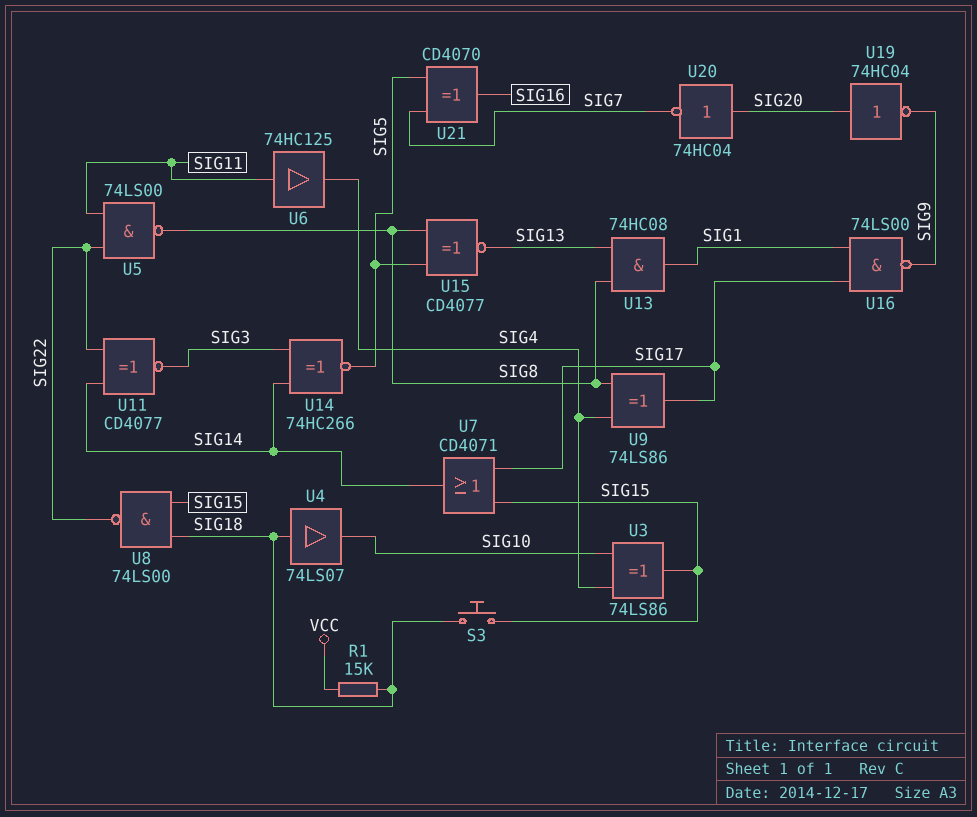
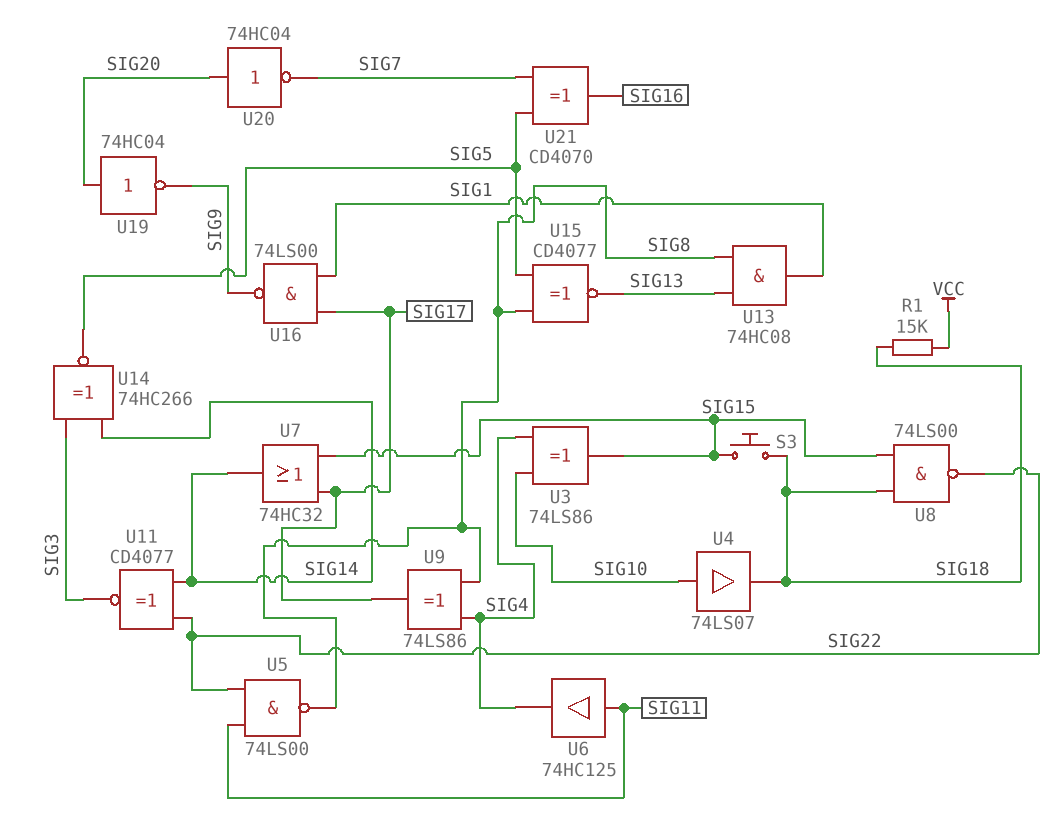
U4: buffer 74LS07 (in SIG18, out SIG10) -> buffer 74LS07 (in SIG10, out SIG18)
U7: OR CD4071 (in SIG15, in SIG17, out SIG14) -> OR 74HC32 (in SIG15, in SIG17, out SIG14)

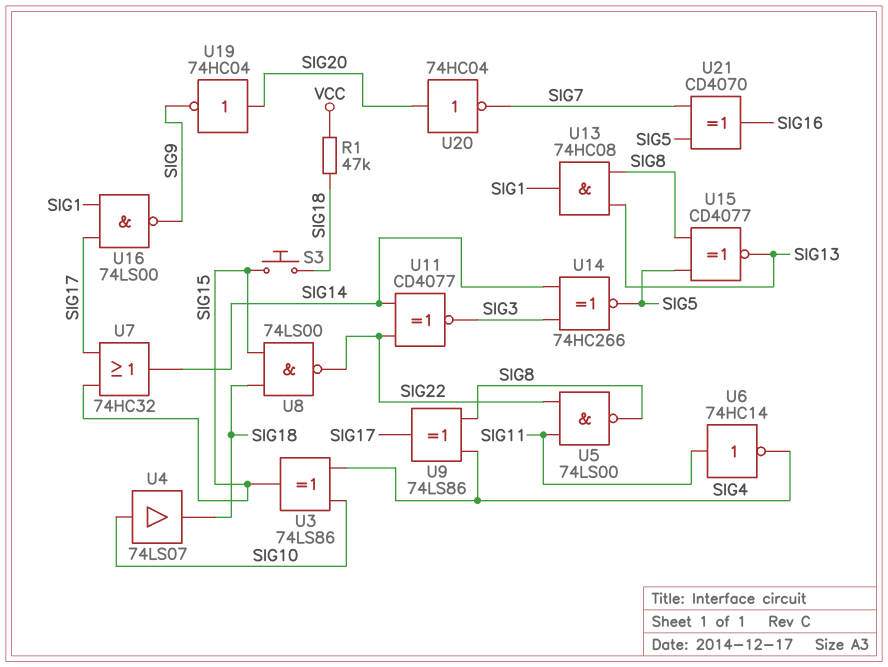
R1: 15k (SIG18, VCC) -> 47k (SIG18, VCC)
U6: buffer 74HC125 (in SIG11, out SIG4) -> NOT 74HC14 (in SIG11, out SIG4)

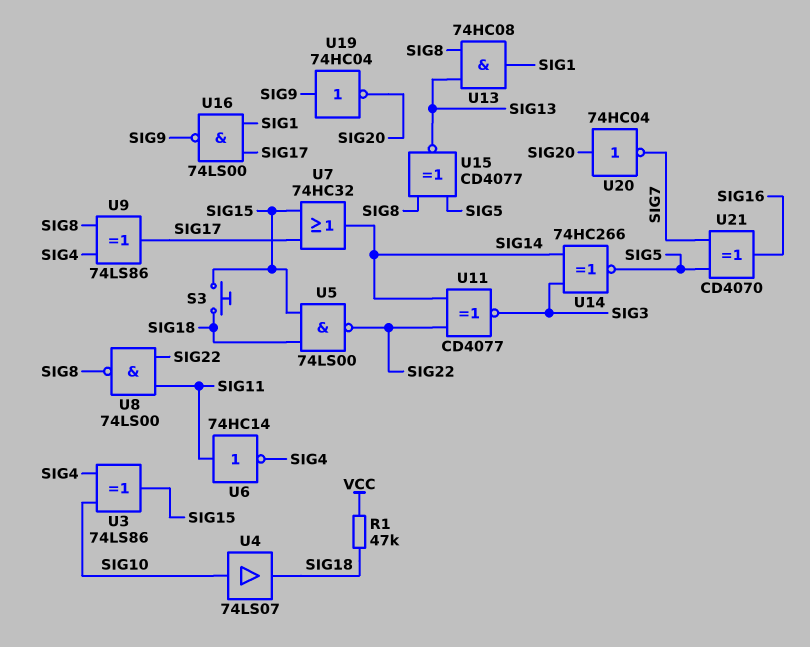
U5: NAND 74LS00 (in SIG11, in SIG22, out SIG8) -> NAND 74LS00 (in SIG15, in SIG18, out SIG22)
U8: NAND 74LS00 (in SIG15, in SIG18, out SIG22) -> NAND 74LS00 (in SIG11, in SIG22, out SIG8)
U19: NOT 74HC04 (in SIG20, out SIG9) -> NOT 74HC04 (in SIG9, out SIG20)

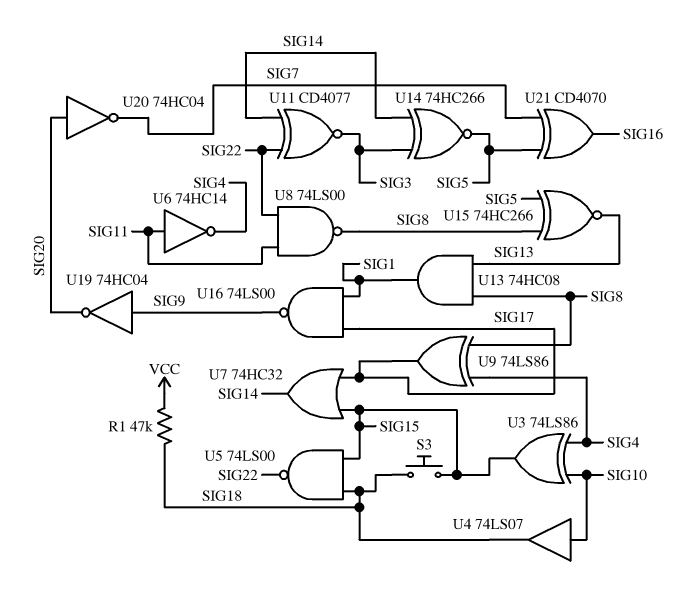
U15: XNOR CD4077 (in SIG5, in SIG8, out SIG13) -> XNOR 74HC266 (in SIG5, in SIG8, out SIG13)

